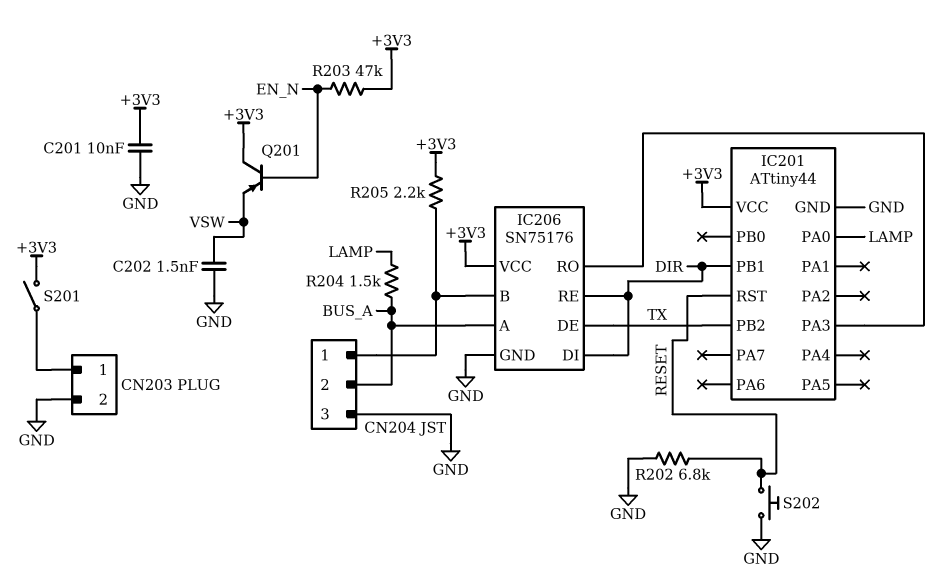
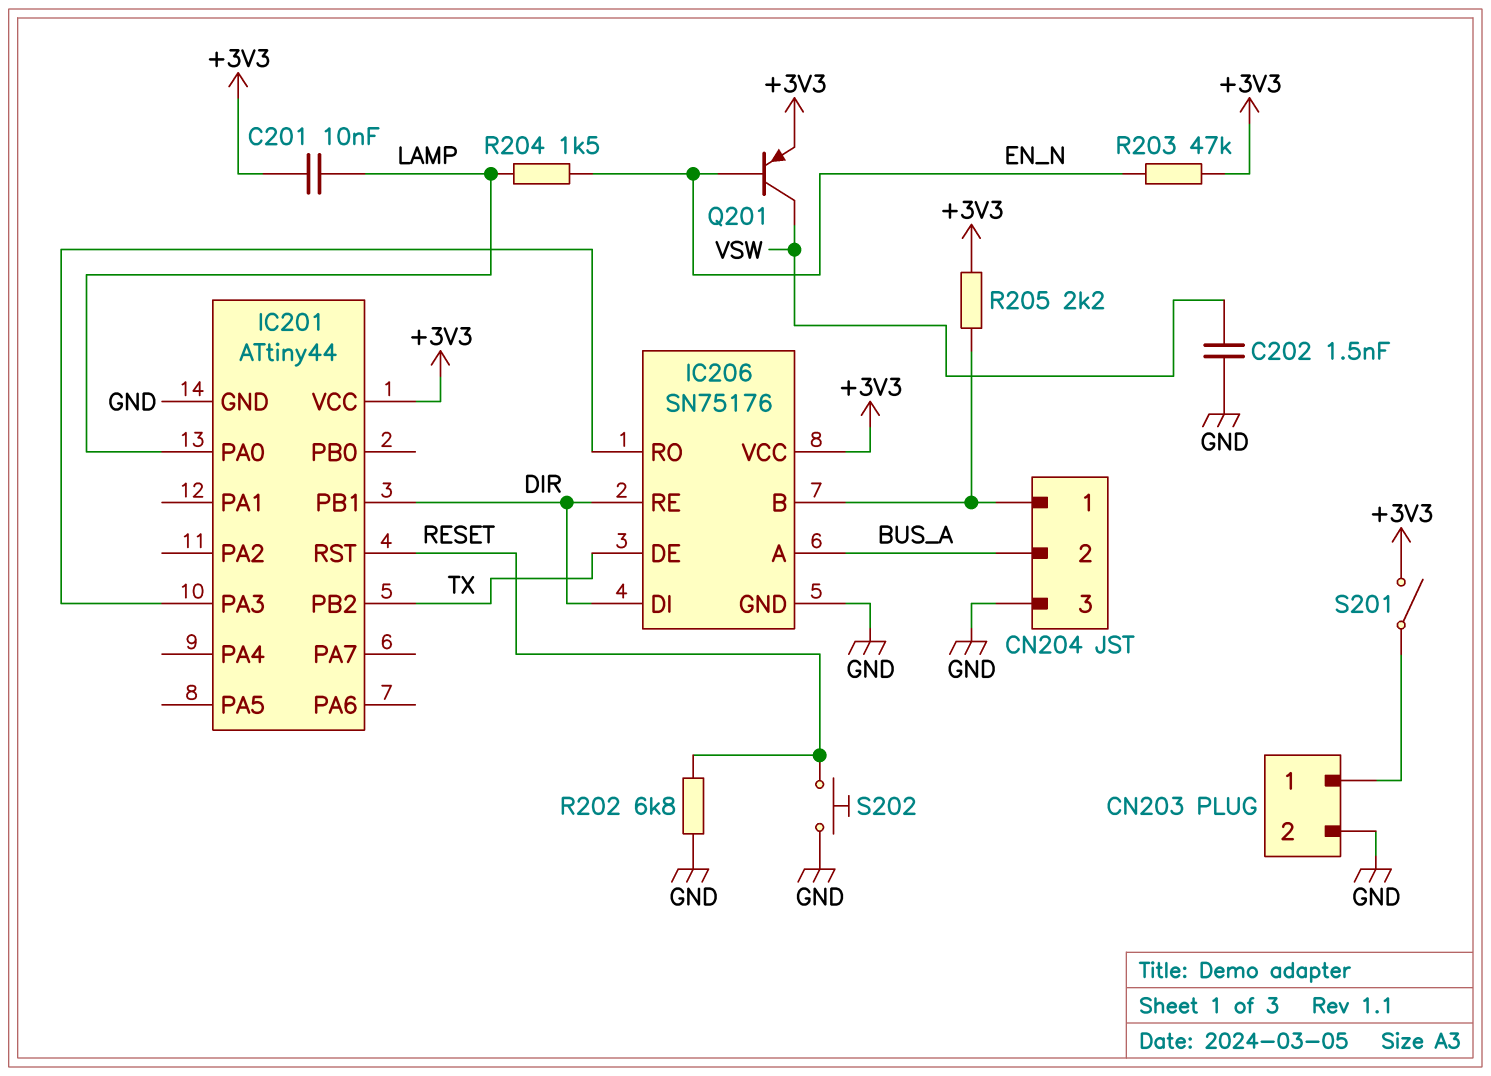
C201: 10nF (+3V3, GND) -> 10nF (+3V3, LAMP)
Q201: PNP (B EN_N, C +3V3, E VSW) -> PNP (B EN_N, C VSW, E +3V3)
R204: 1.5k (BUS_A, LAMP) -> 1.5k (EN_N, LAMP)

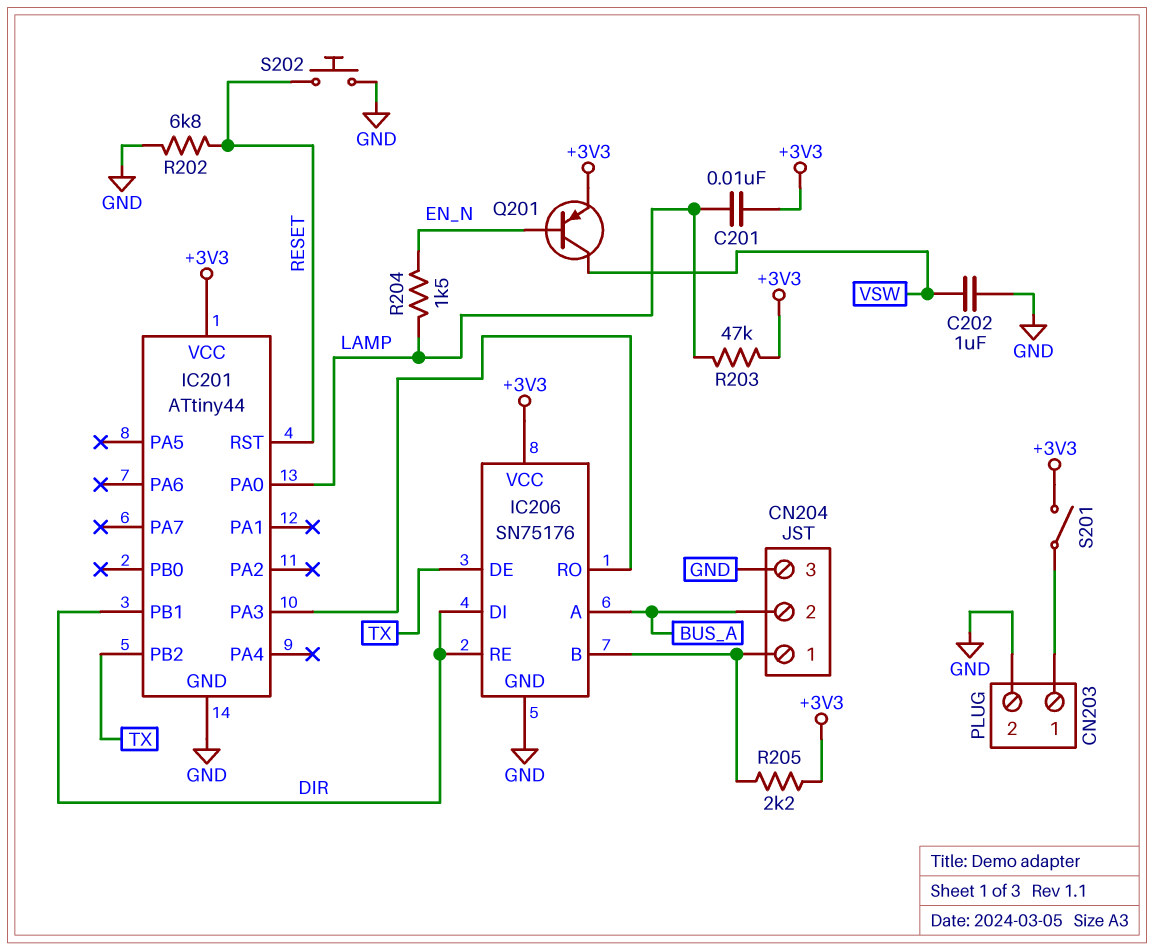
C202: 1.5nF (GND, VSW) -> 1uF (GND, VSW)
R203: 47k (+3V3, EN_N) -> 47k (+3V3, LAMP)

